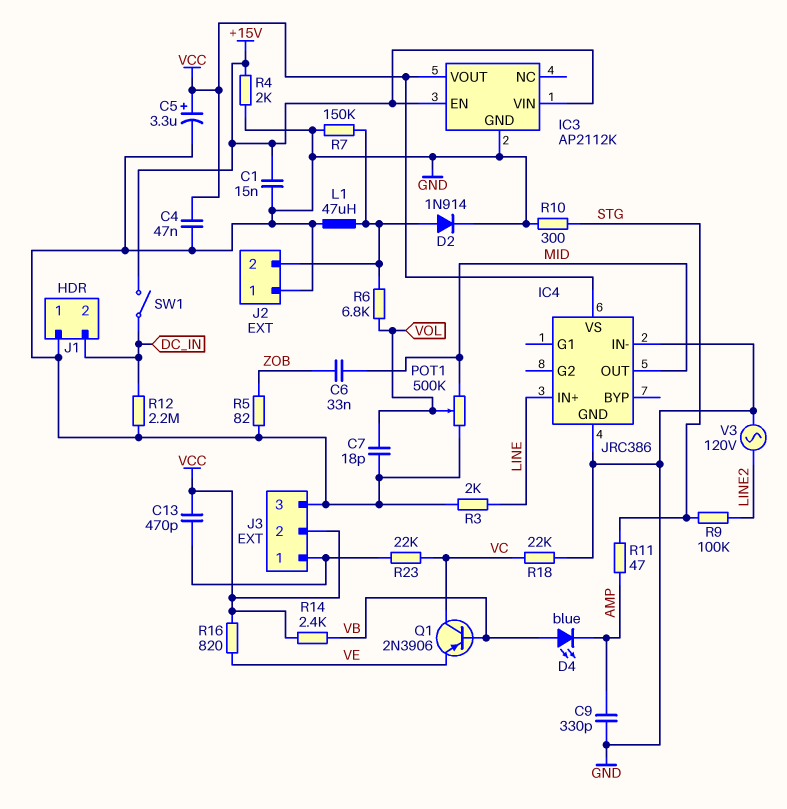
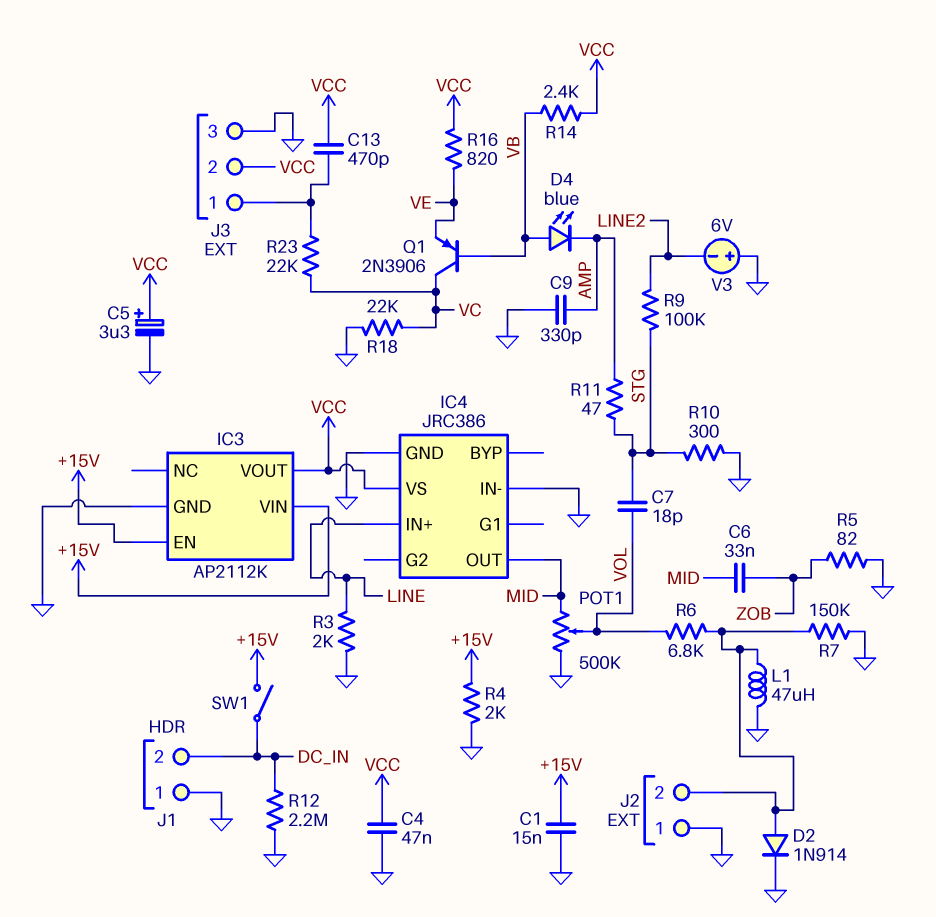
C7: 18pF (GND, VOL) -> 18pF (STG, VOL)
V3: AC 120V (GND, LINE2) -> 6V (plus GND, minus LINE2)

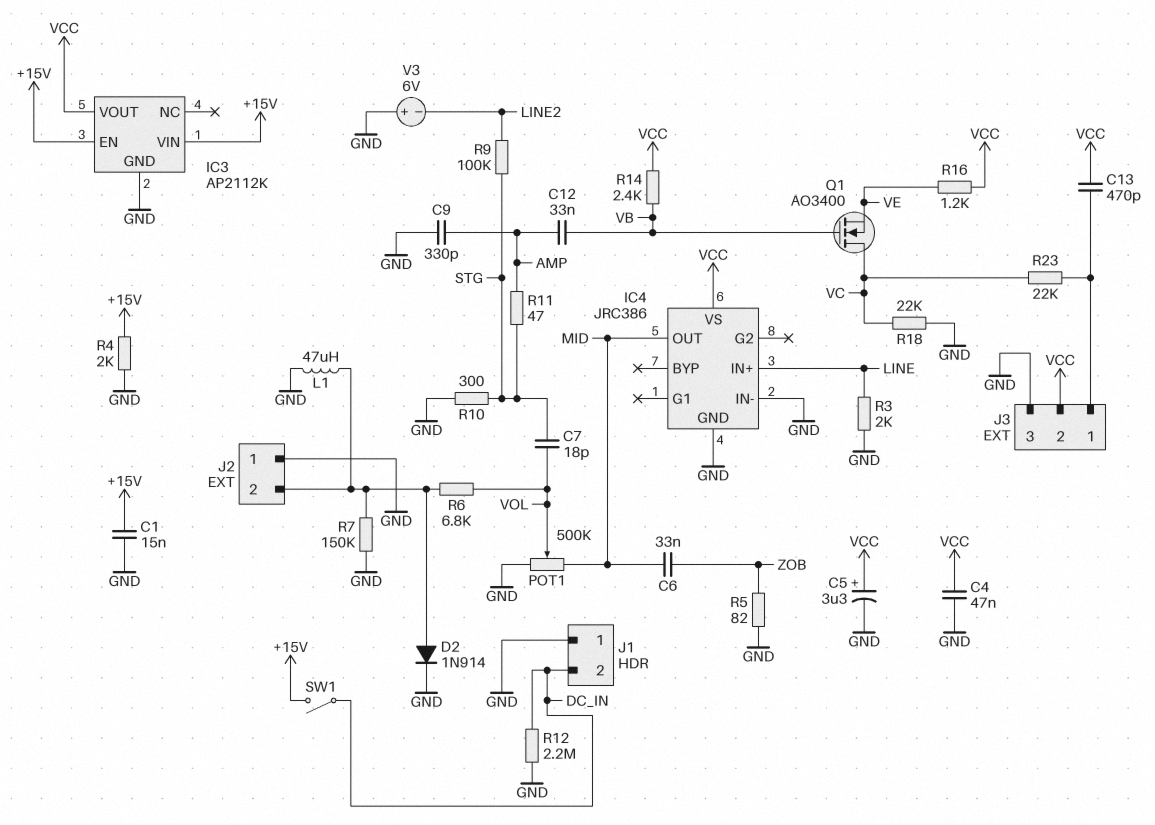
C12: none -> 33nF (AMP, VB)
D4: LED blue (A VB, K AMP) -> none
Q1: PNP 2N3906 (B VB, C VC, E VE) -> NMOS AO3400 (G VB, D VC, S VE)
R16: 820 (VCC, VE) -> 1.2k (VCC, VE)

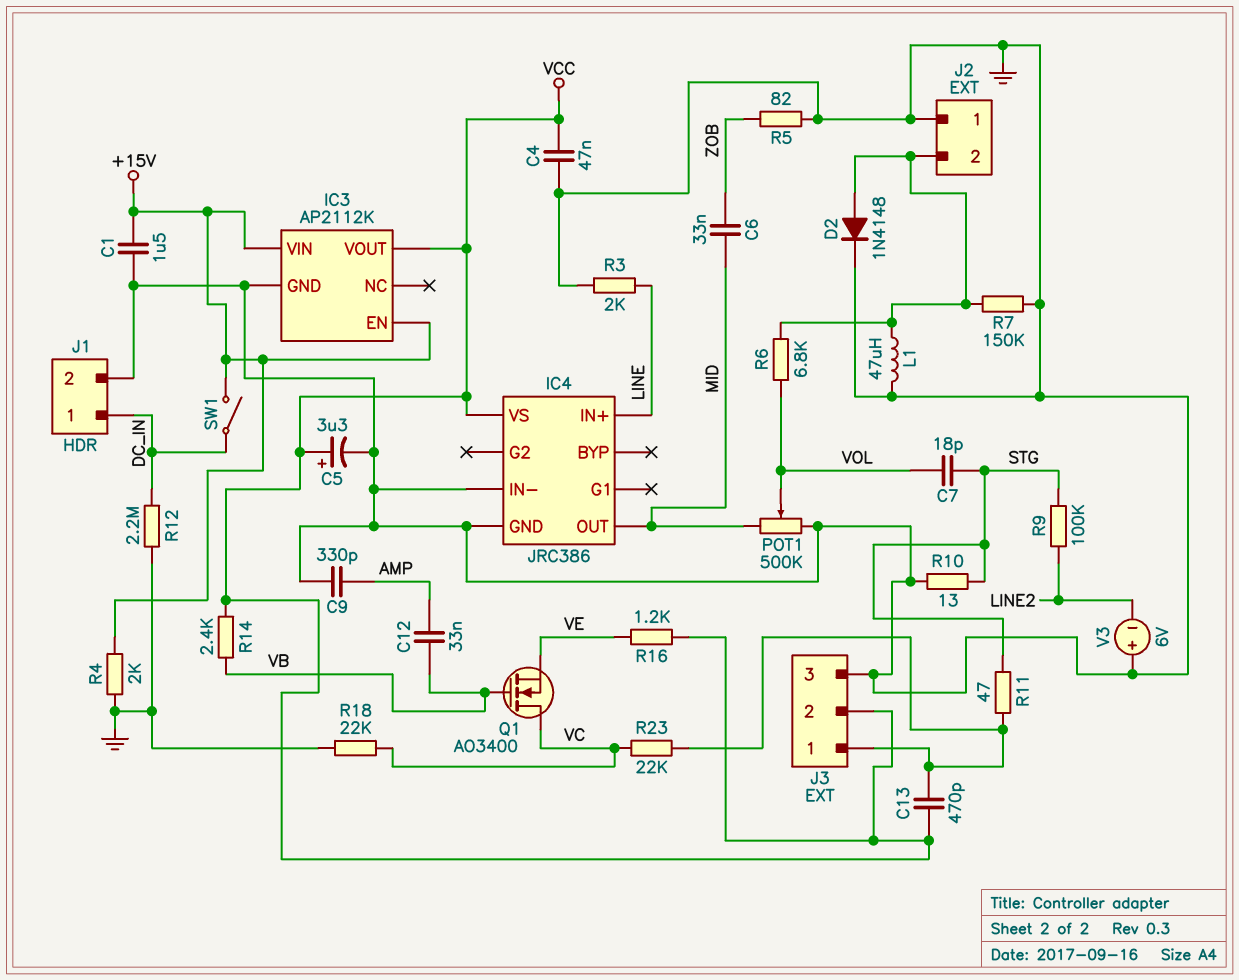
C1: 15nF (+15V, GND) -> 1.5uF (+15V, GND)
D2: diode 1N914 (A J2/2, K GND) -> diode 1N4148 (A J2/2, K GND)
J1 pin 1: GND -> DC_IN
J1 pin 2: DC_IN -> GND
R10: 300 (GND, STG) -> 13 (GND, STG)
R11: 47 (AMP, STG) -> 47 (J3/1, STG)

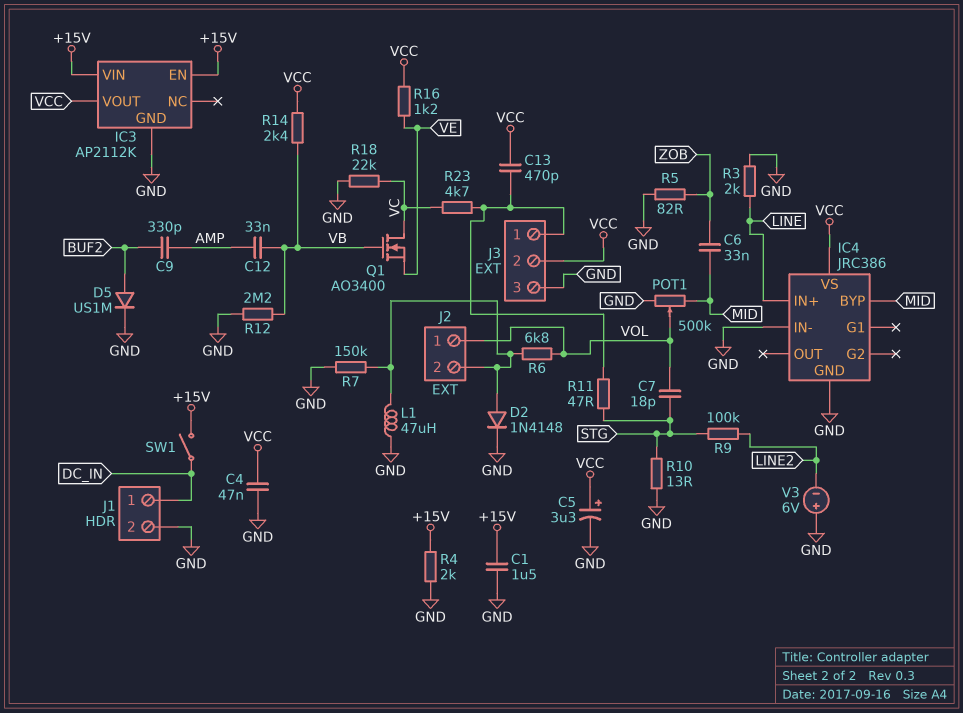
C9: 330pF (AMP, GND) -> 330pF (AMP, BUF2)
D5: none -> diode US1M (A BUF2, K GND)
IC4 pin BYP: none -> MID
IC4 pin OUT: MID -> none
J2 pin 1: GND -> VOL
R12: 2.2M (DC_IN, GND) -> 2.2M (GND, VB)
R23: 22k (J3/1, VC) -> 4.7k (J3/1, VC)

